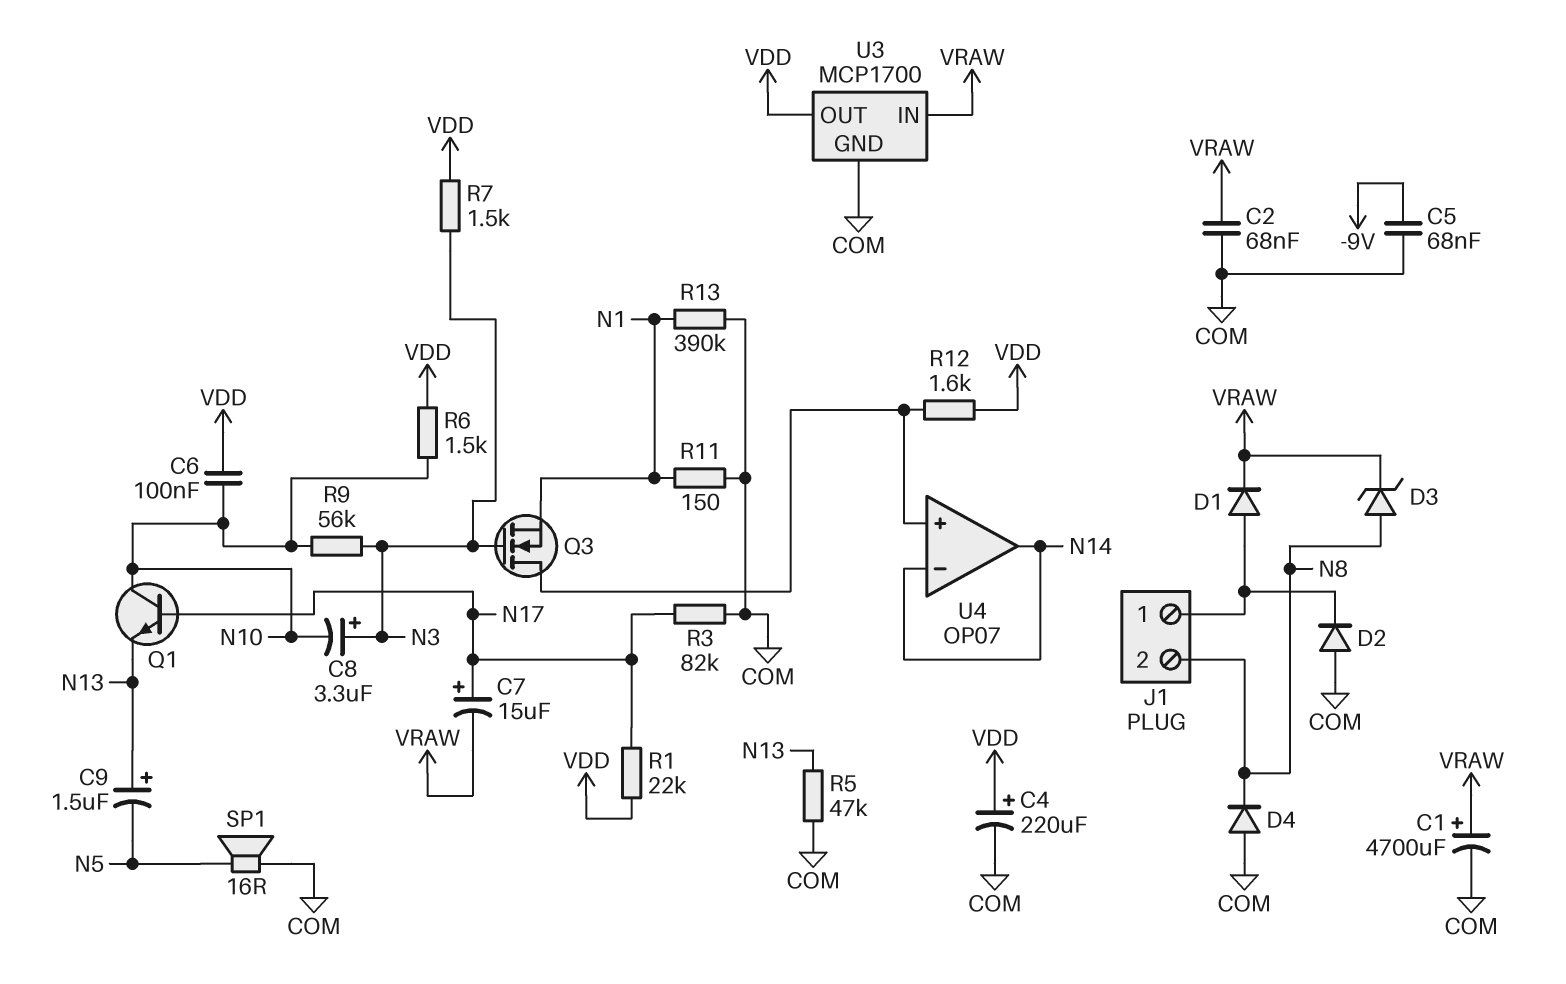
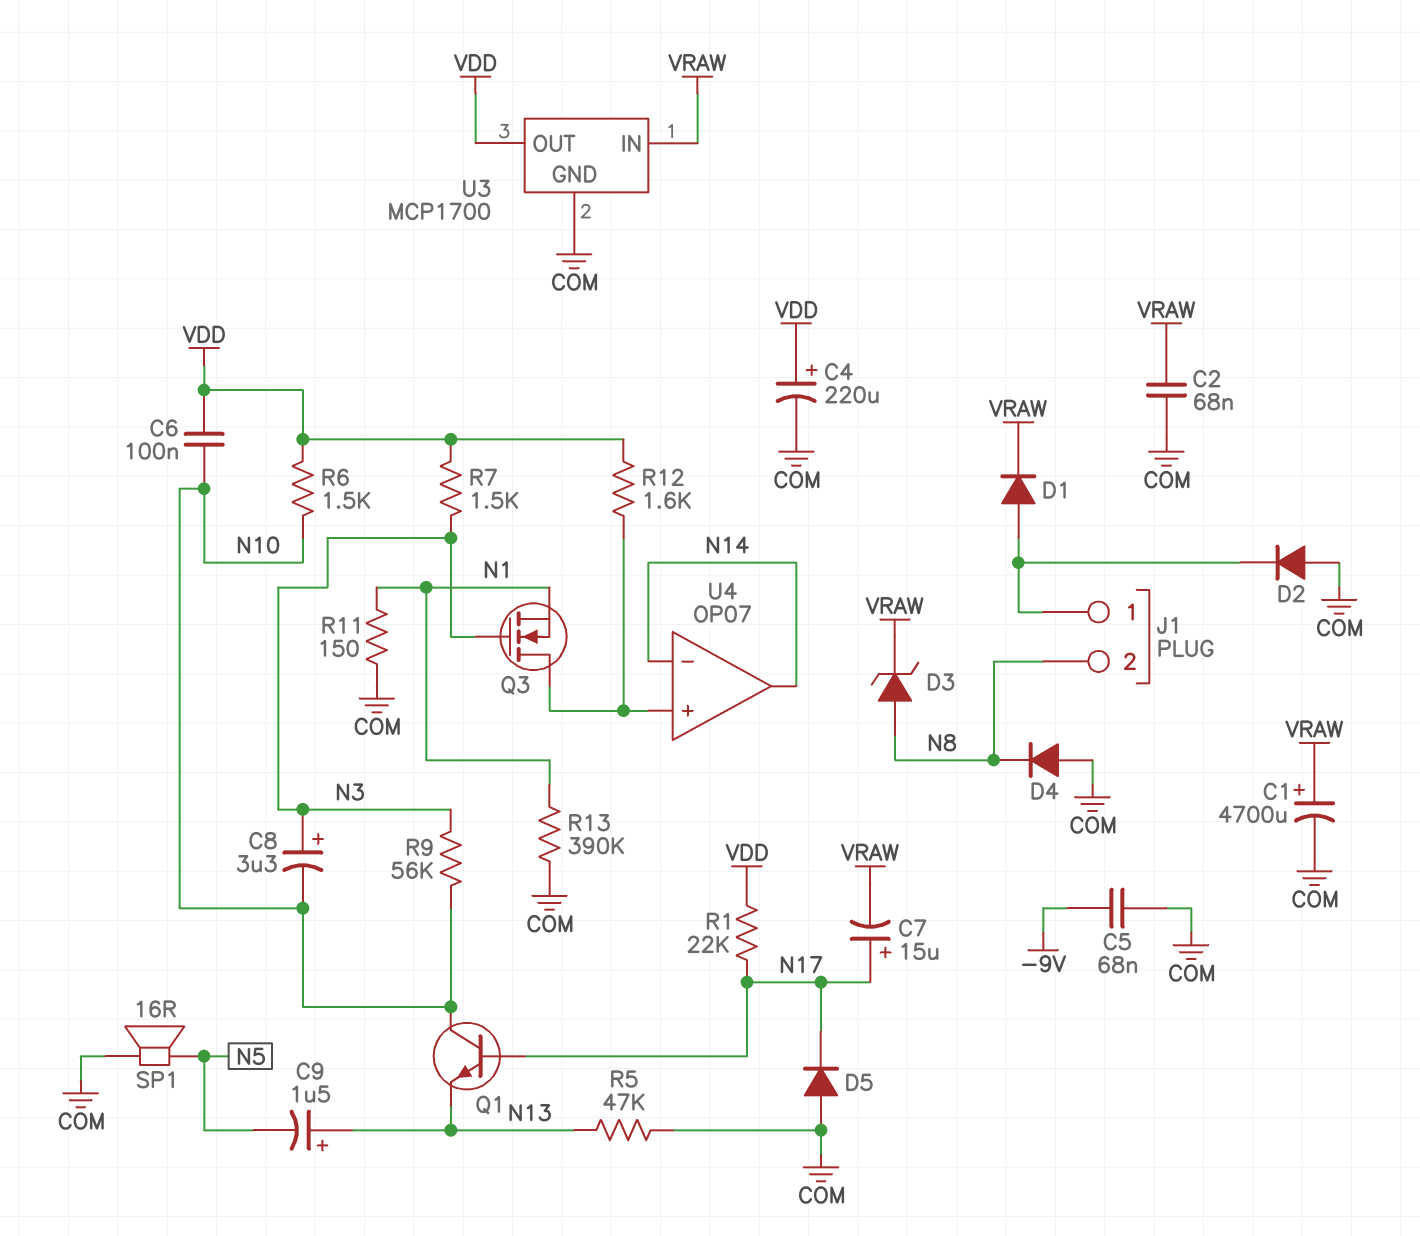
D5: none -> diode (A COM, K N17)
R3: 82k (COM, N17) -> none

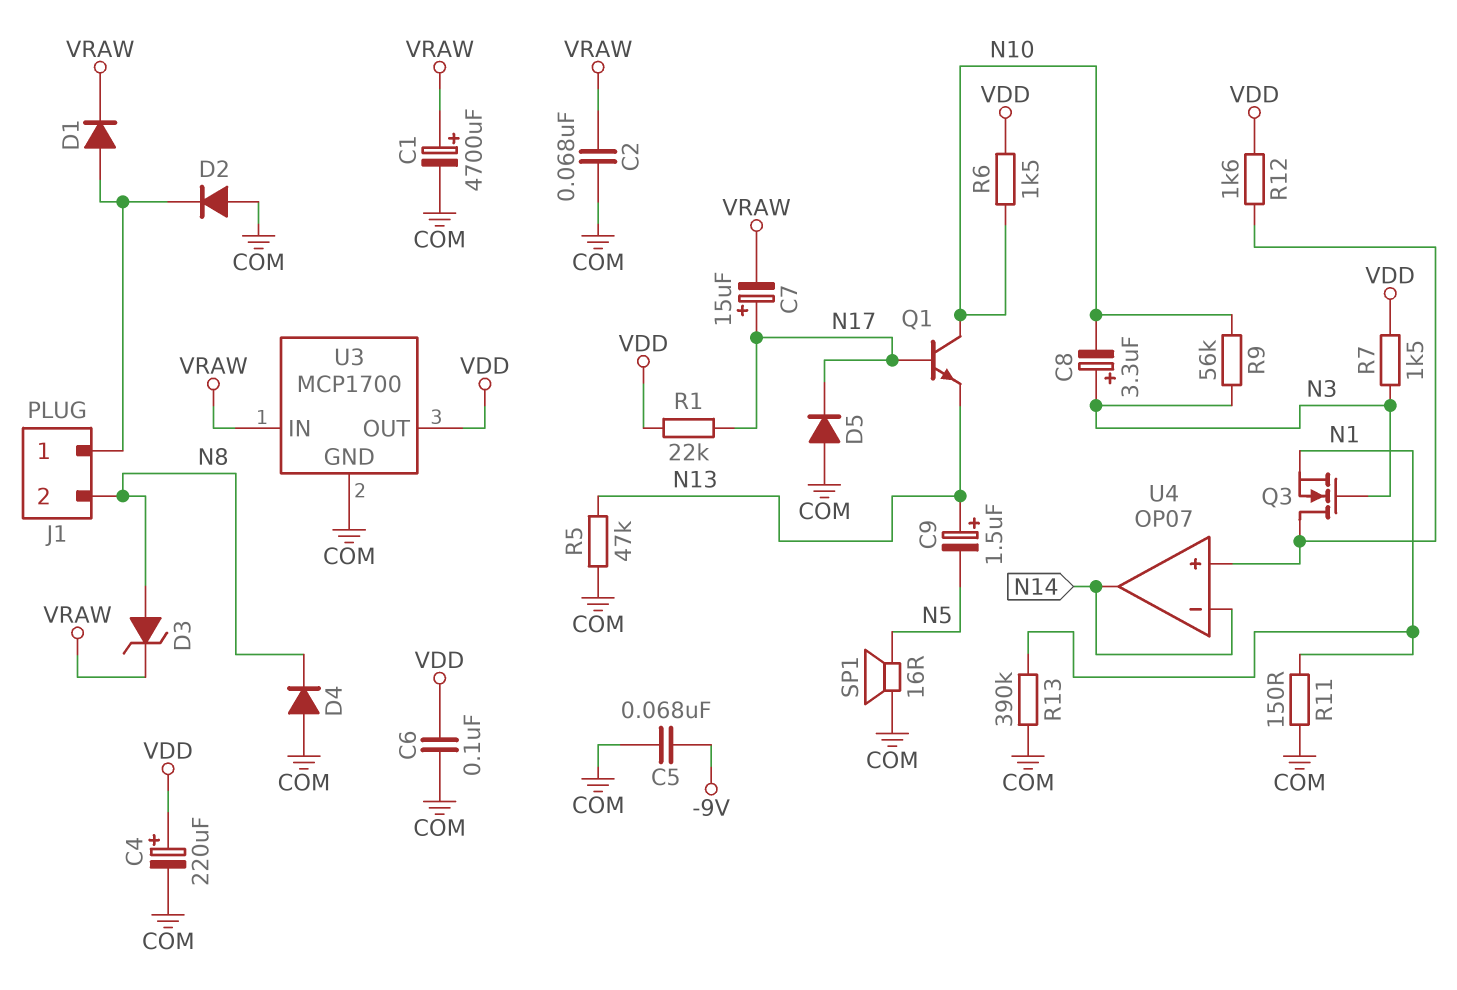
C6: 100nF (N10, VDD) -> 100nF (COM, VDD)

